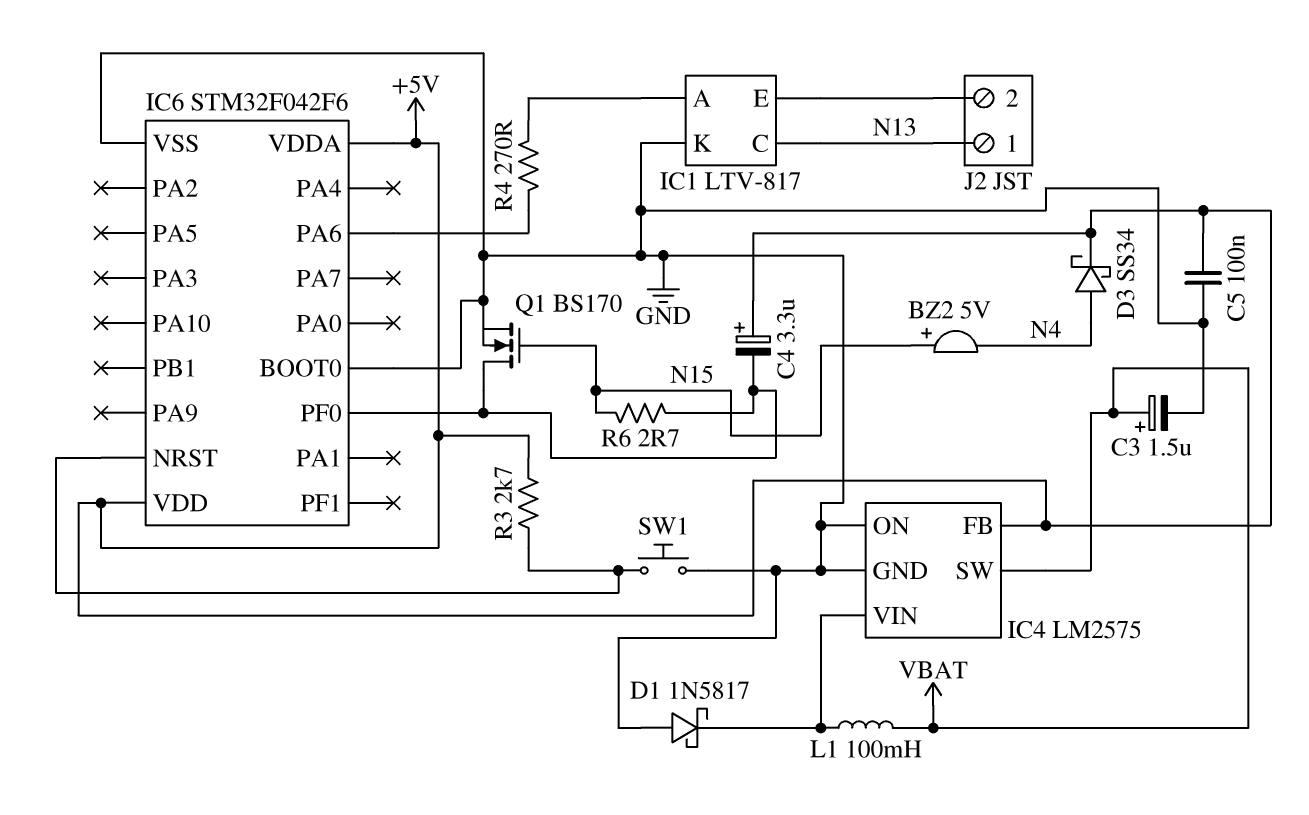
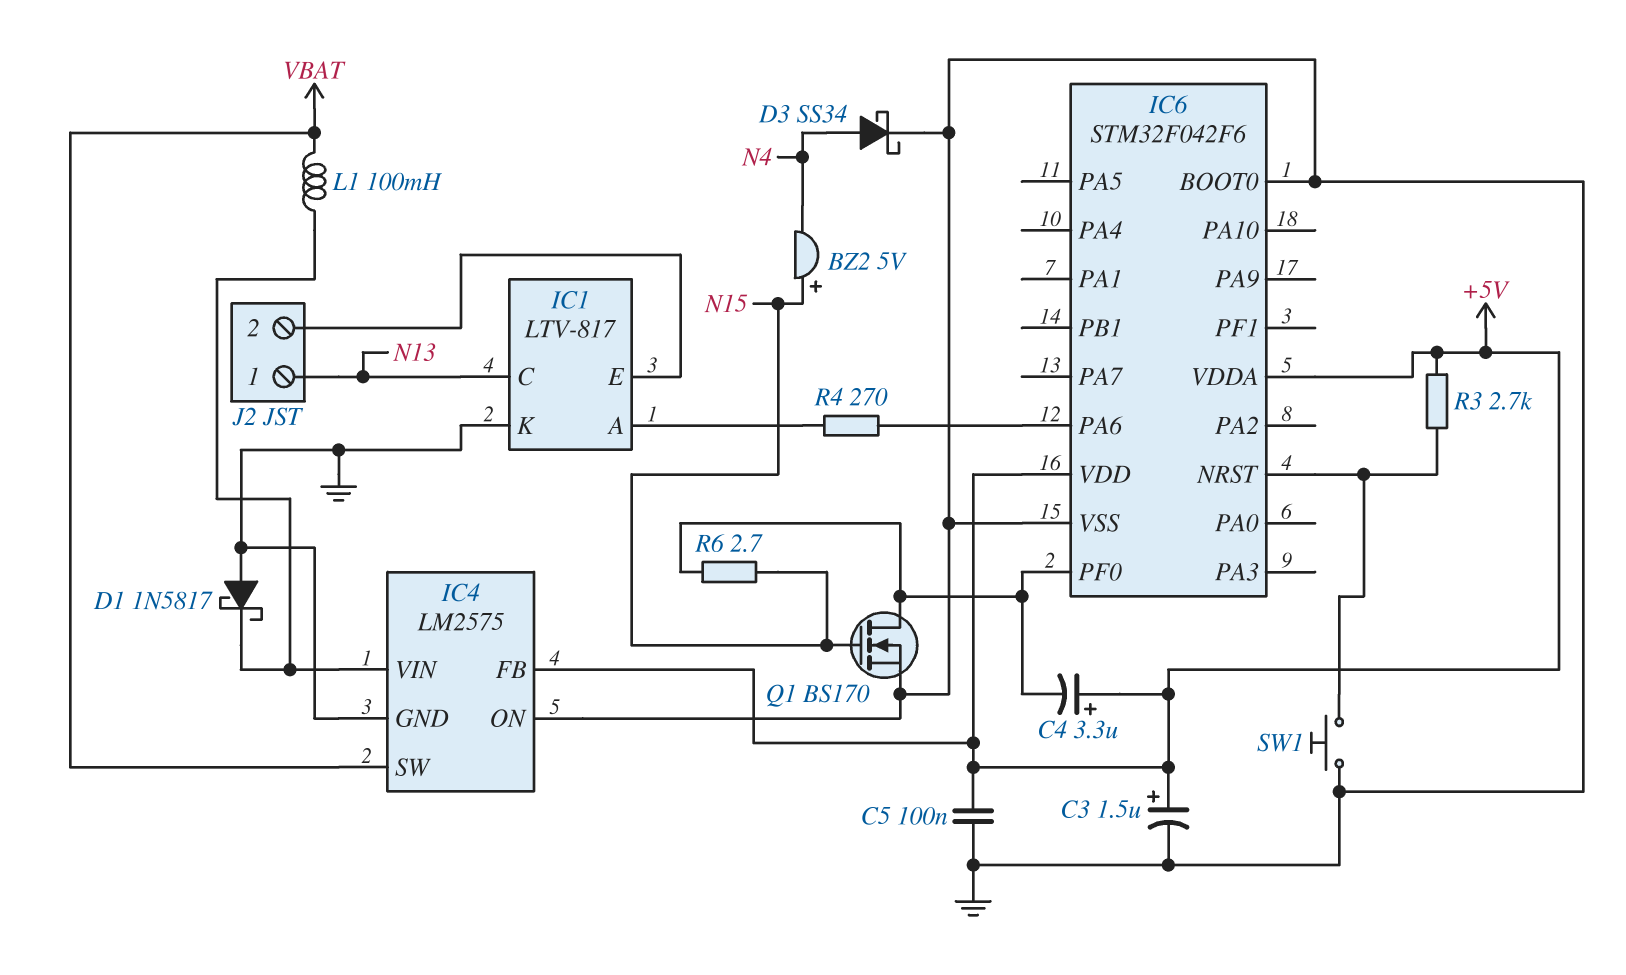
C3: 1.5uF (plus VBAT, minus GND) -> 1.5uF (plus +5V, minus GND)
D3: schottky SS34 (A N4, K +5V) -> schottky SS34 (A N4, K GND)

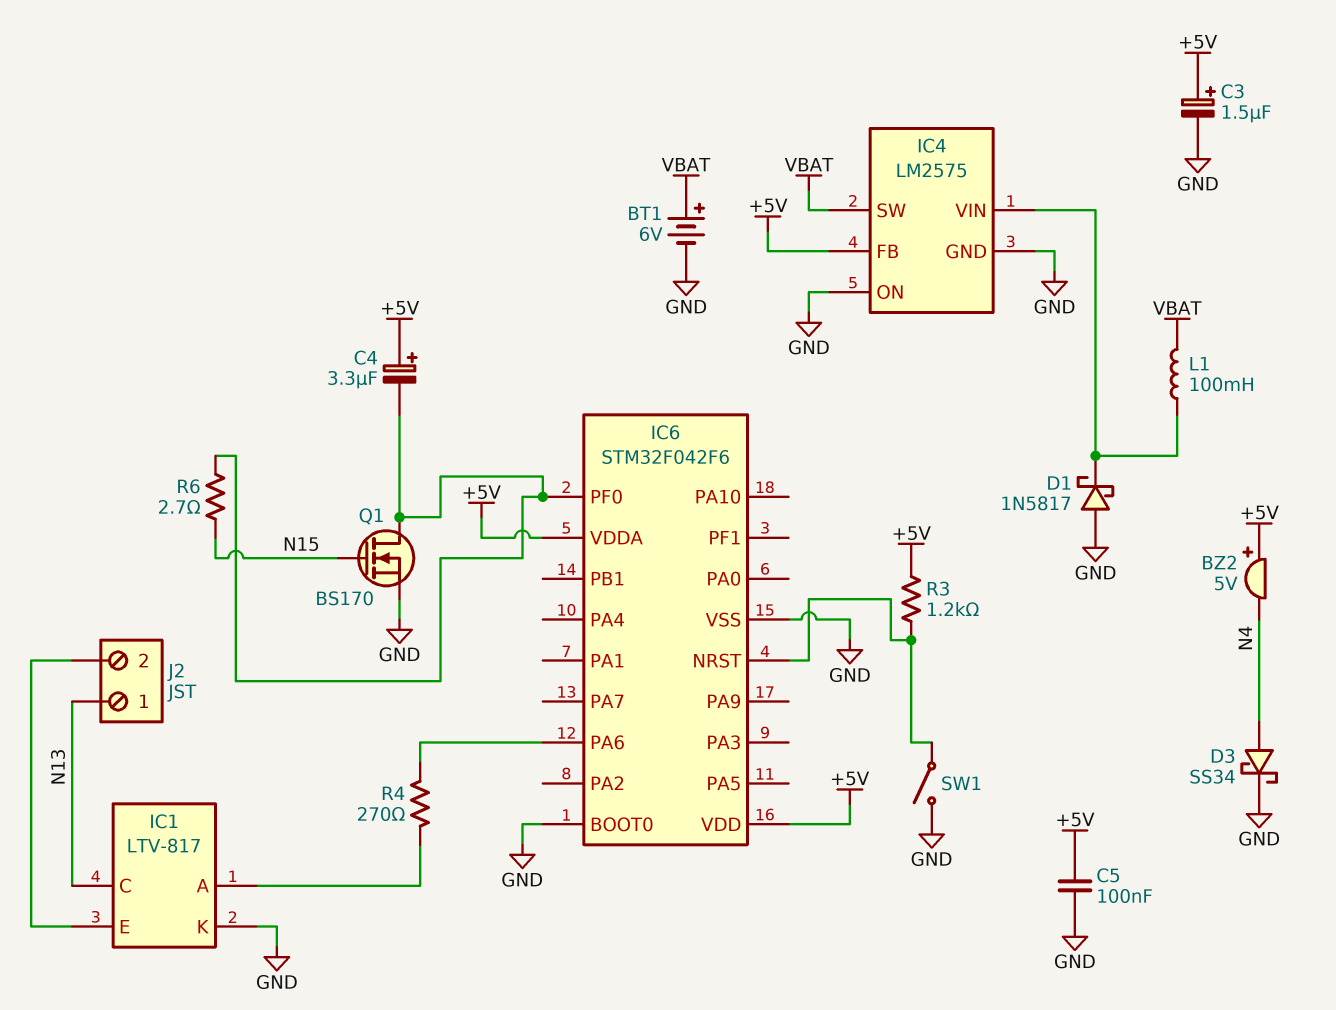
BT1: none -> 6V (plus VBAT, minus GND)
BZ2: buzzer 5V (plus N15, minus N4) -> buzzer 5V (plus +5V, minus N4)
R3: 2.7k (+5V, IC6/NRST) -> 1.2k (+5V, IC6/NRST)
SW1: button (GND, IC6/NRST) -> switch (GND, IC6/NRST)

